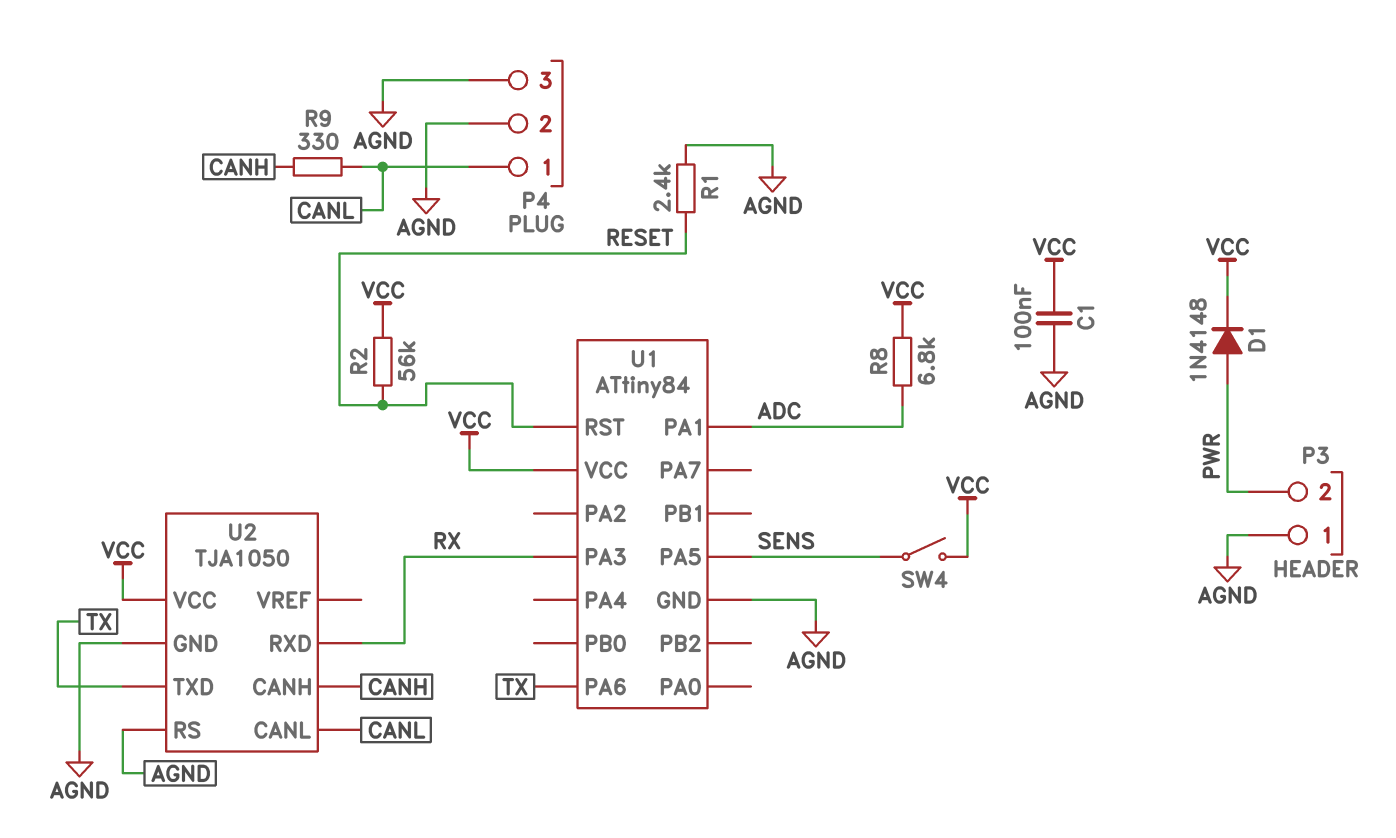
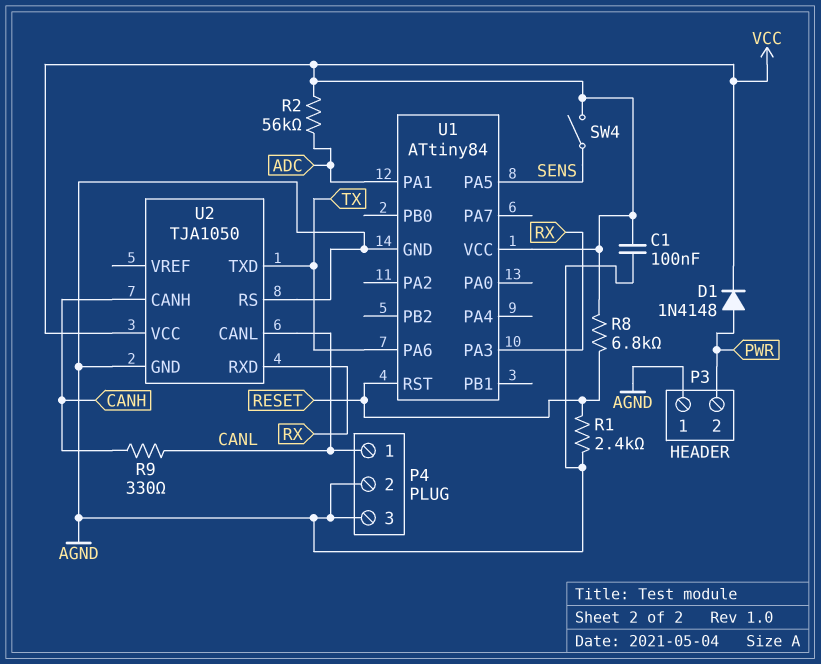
R2: 56k (RESET, VCC) -> 56k (ADC, VCC)
R8: 6.8k (ADC, VCC) -> 6.8k (RESET, VCC)

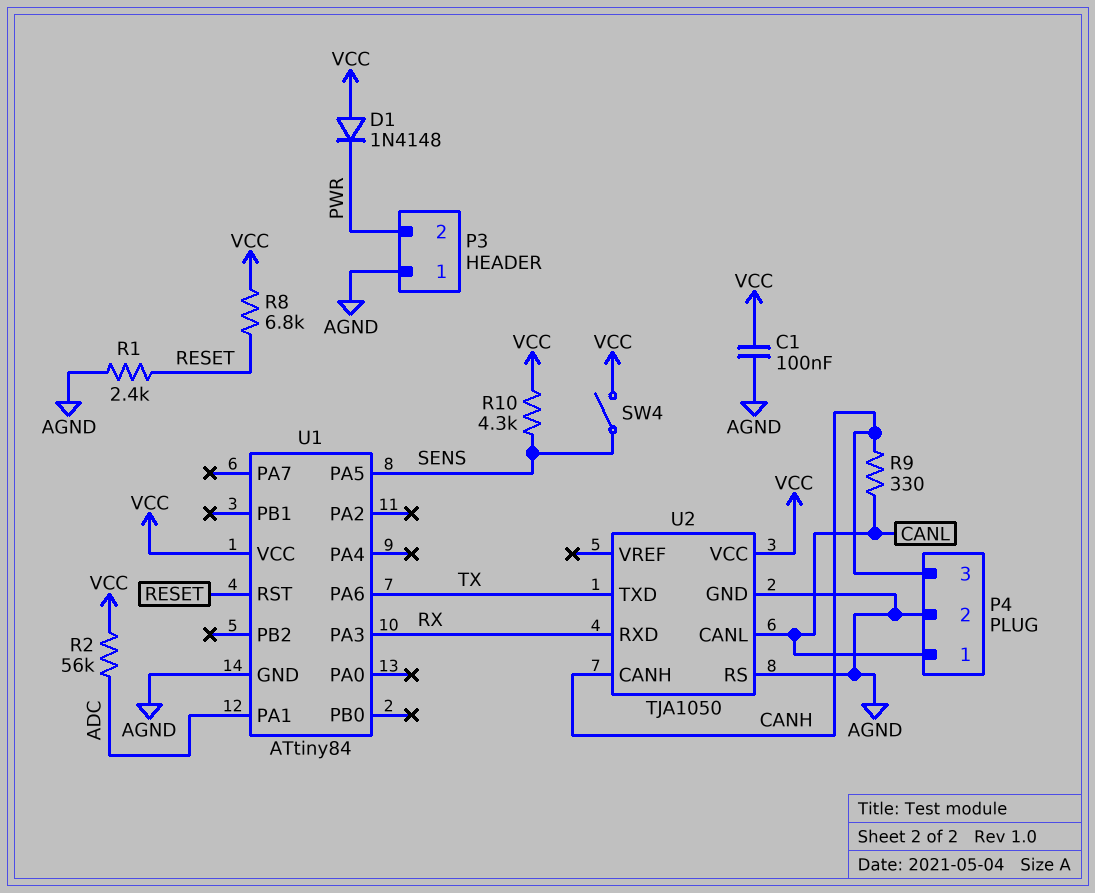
D1: diode 1N4148 (A PWR, K VCC) -> diode 1N4148 (A VCC, K PWR)
P4 pin 3: AGND -> CANH
R10: none -> 4.3k (SENS, VCC)

